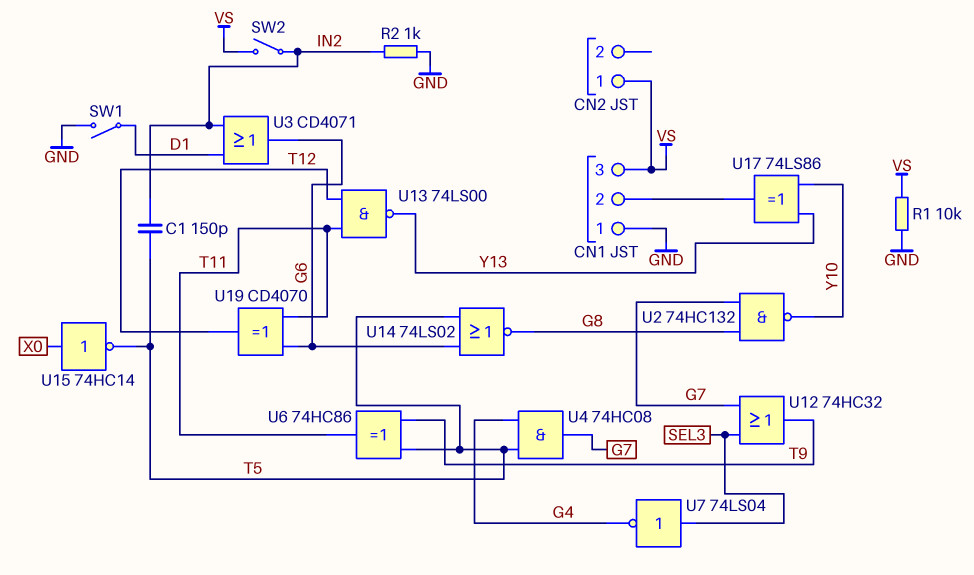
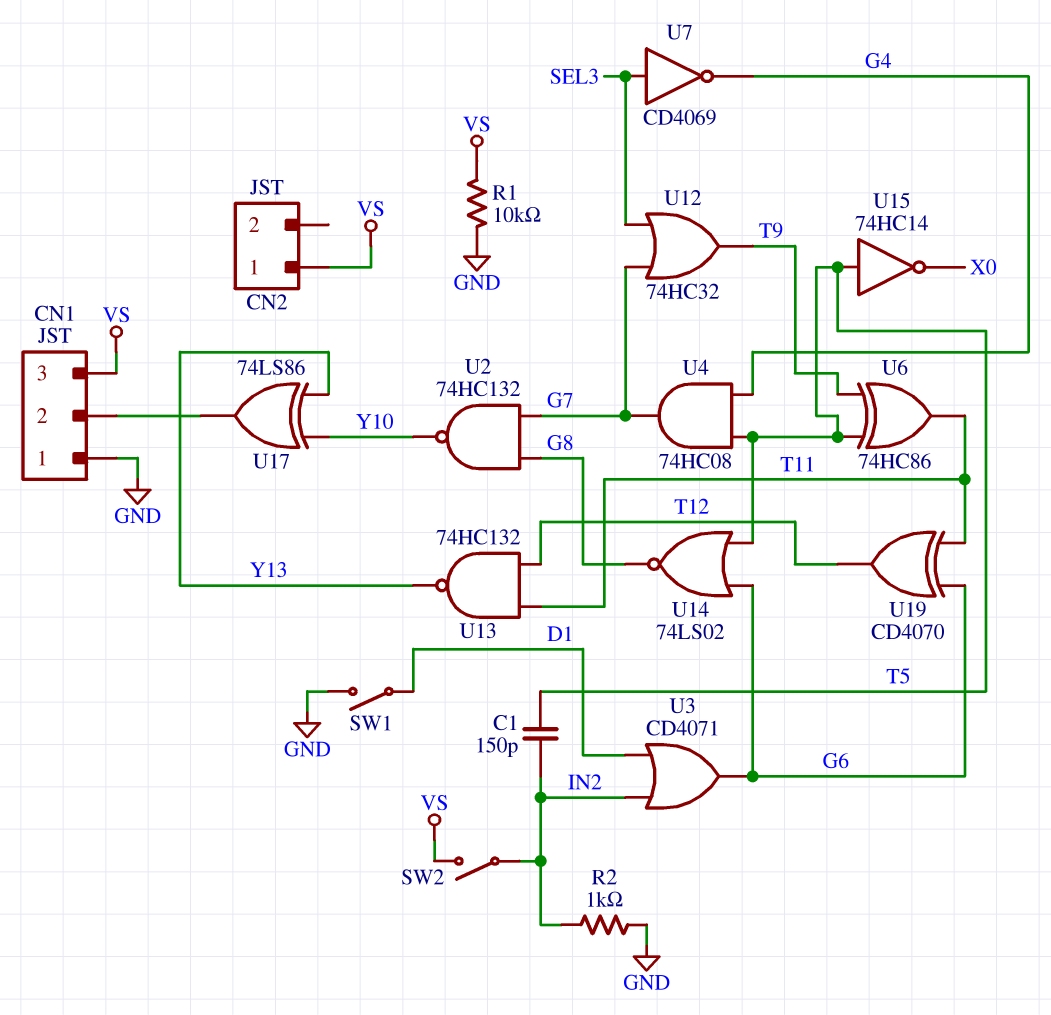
U7: NOT 74LS04 (in SEL3, out G4) -> NOT CD4069 (in SEL3, out G4)
U13: NAND 74LS00 (in T11, in T12, out Y13) -> NAND 74HC132 (in T11, in T12, out Y13)
U15: NOT 74HC14 (in X0, out T5) -> NOT 74HC14 (in T5, out X0)

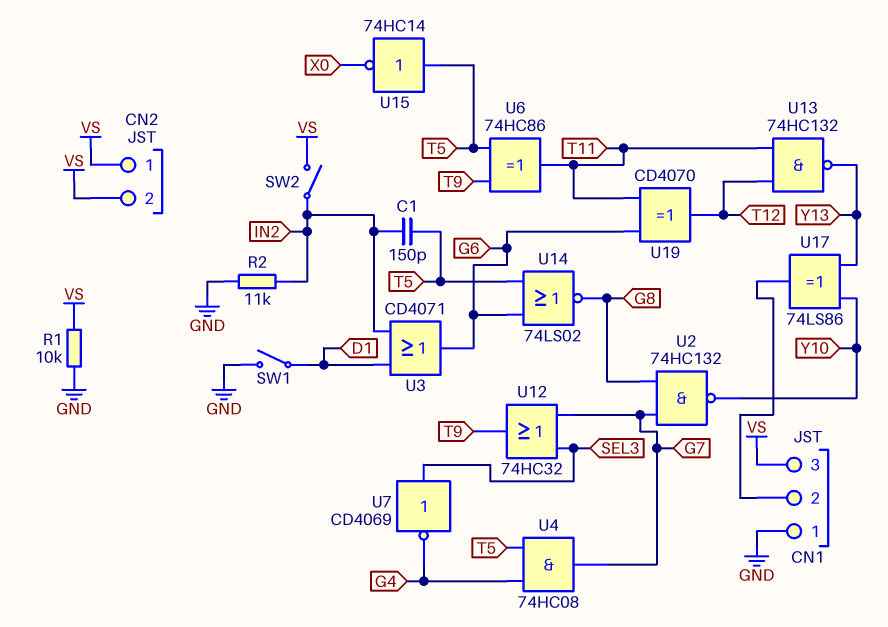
CN2 pin 2: none -> VS
R2: 1k (GND, IN2) -> 11k (GND, IN2)

